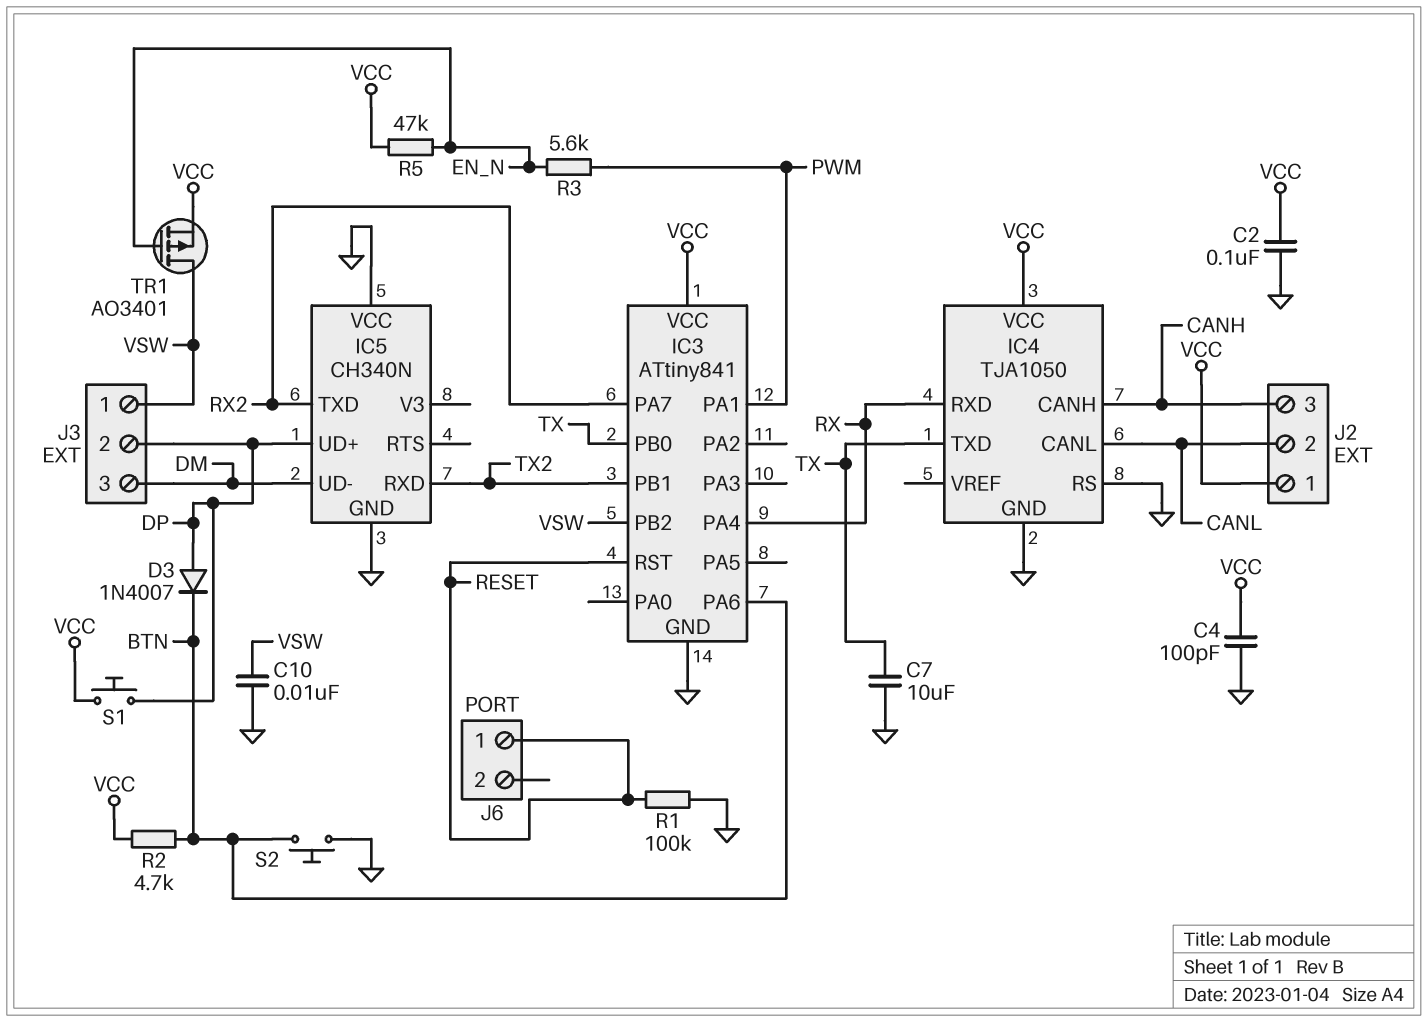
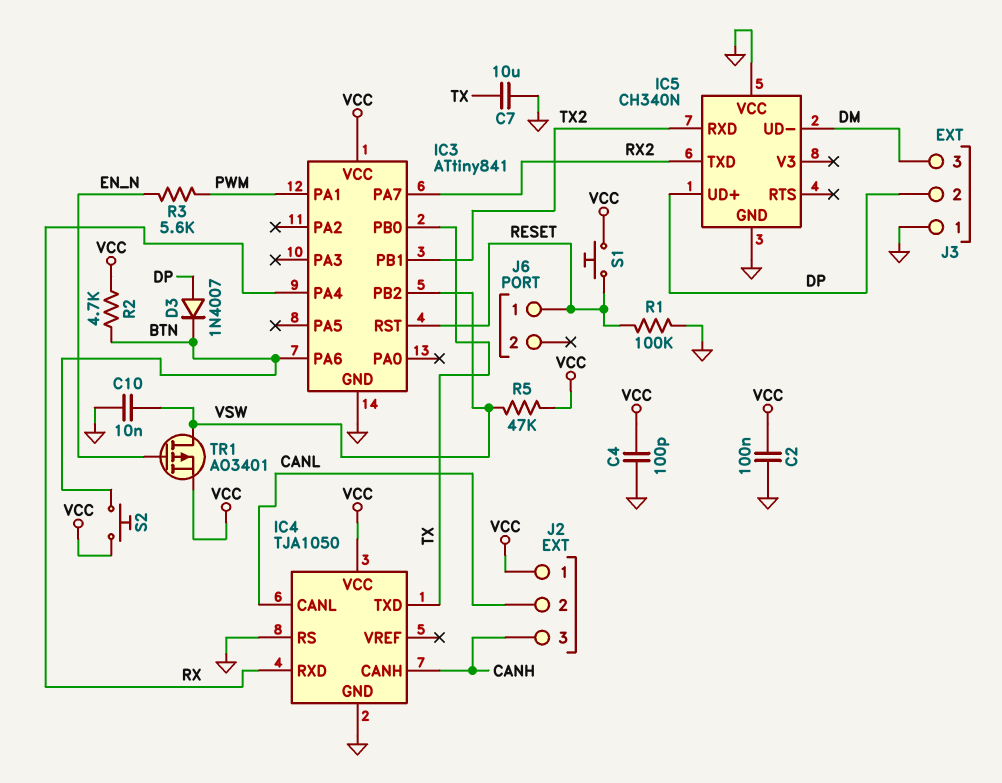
J3 pin 1: VSW -> GND
R5: 47k (EN_N, VCC) -> 47k (VCC, VSW)
S1: button (DP, VCC) -> button (RESET, VCC)
S2: button (BTN, GND) -> button (BTN, VCC)

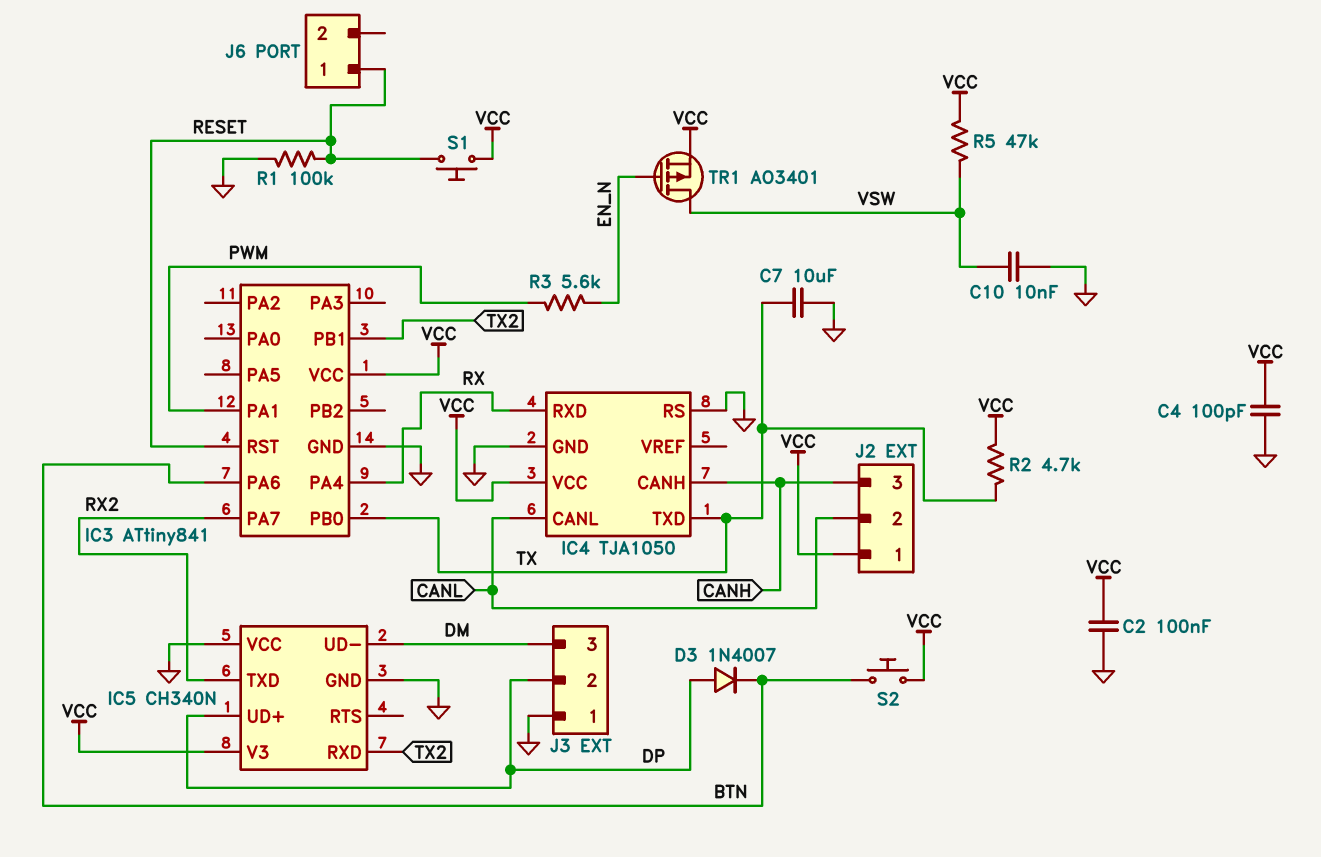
IC3 pin PB2: VSW -> none
IC5 pin V3: none -> VCC
R2: 4.7k (BTN, VCC) -> 4.7k (TX, VCC)

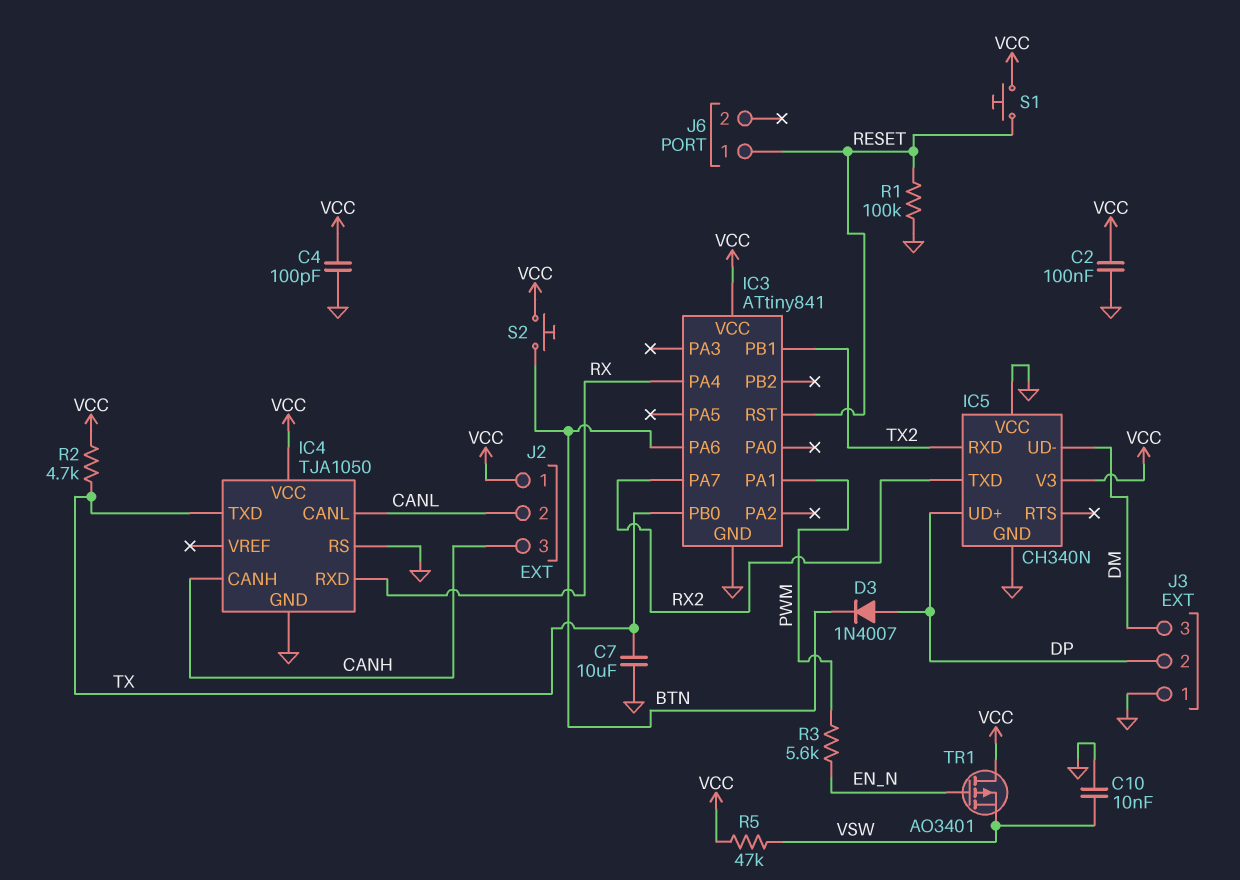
TR1: PMOS AO3401 (G EN_N, D VSW, S VCC) -> PMOS AO3401 (G EN_N, D VCC, S VSW)

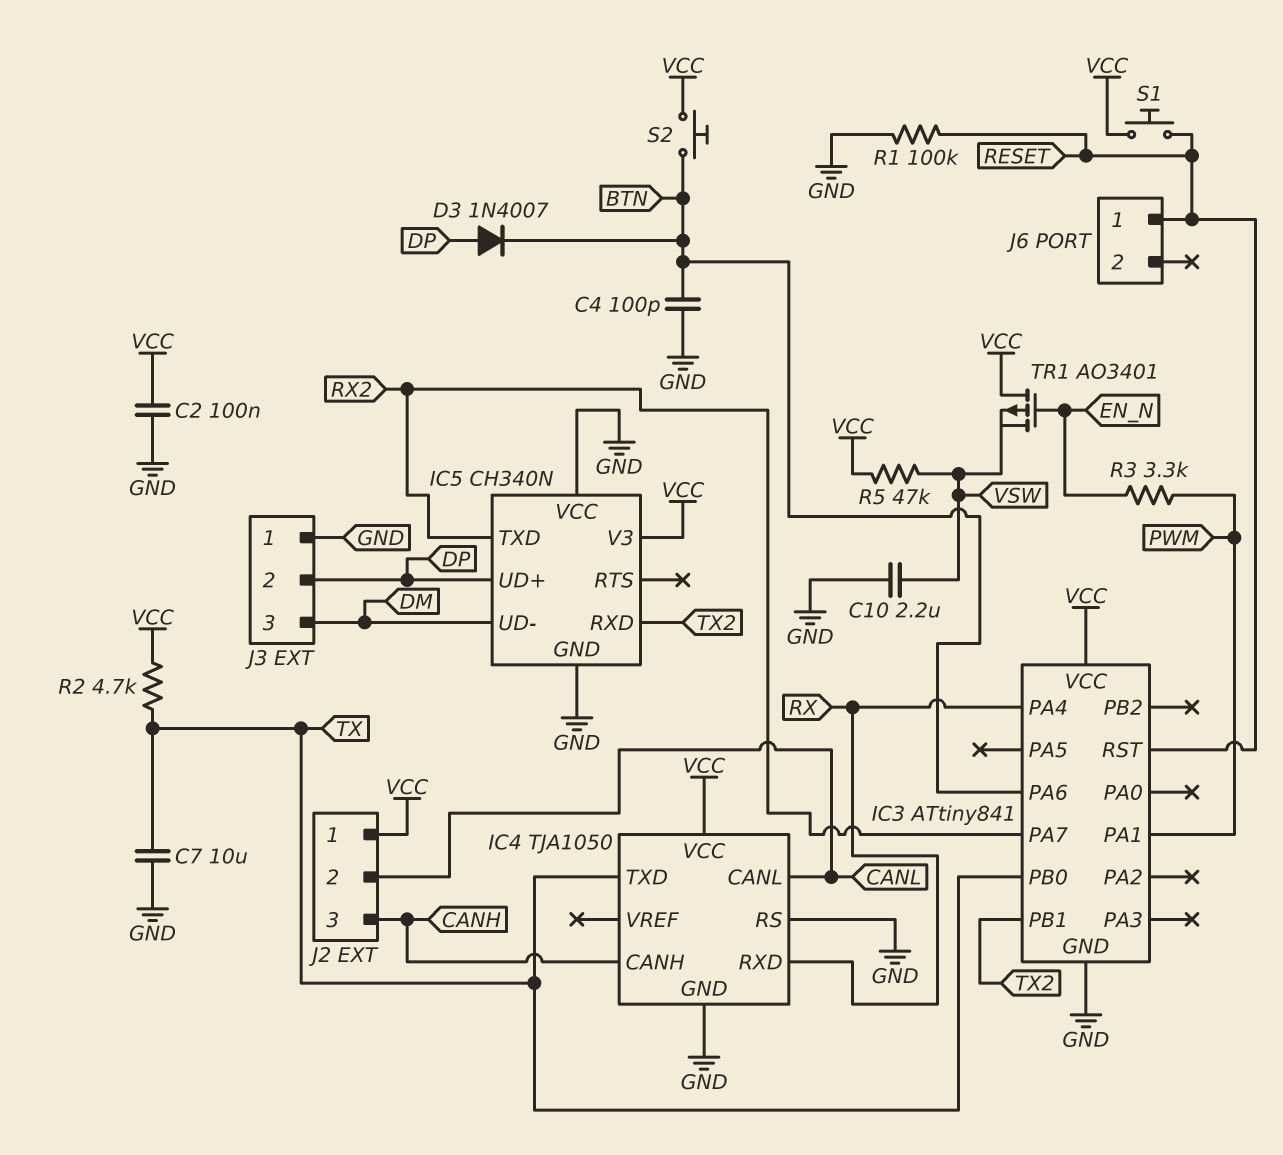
C4: 100pF (GND, VCC) -> 100pF (BTN, GND)
C10: 10nF (GND, VSW) -> 2.2uF (GND, VSW)
R3: 5.6k (EN_N, PWM) -> 3.3k (EN_N, PWM)

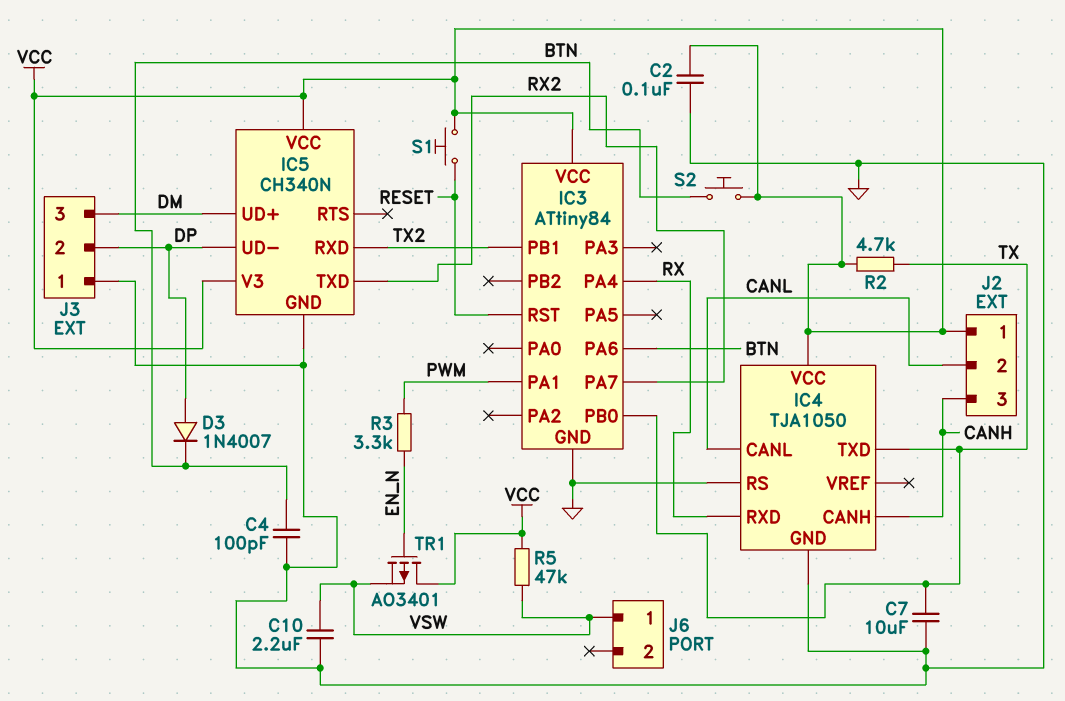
IC3: ATtiny841 -> ATtiny84
IC5 pin UD+: DP -> DM
IC5 pin UD-: DM -> DP
IC5 pin VCC: GND -> VCC
J6 pin 1: RESET -> VSW
R1: 100k (GND, RESET) -> none

